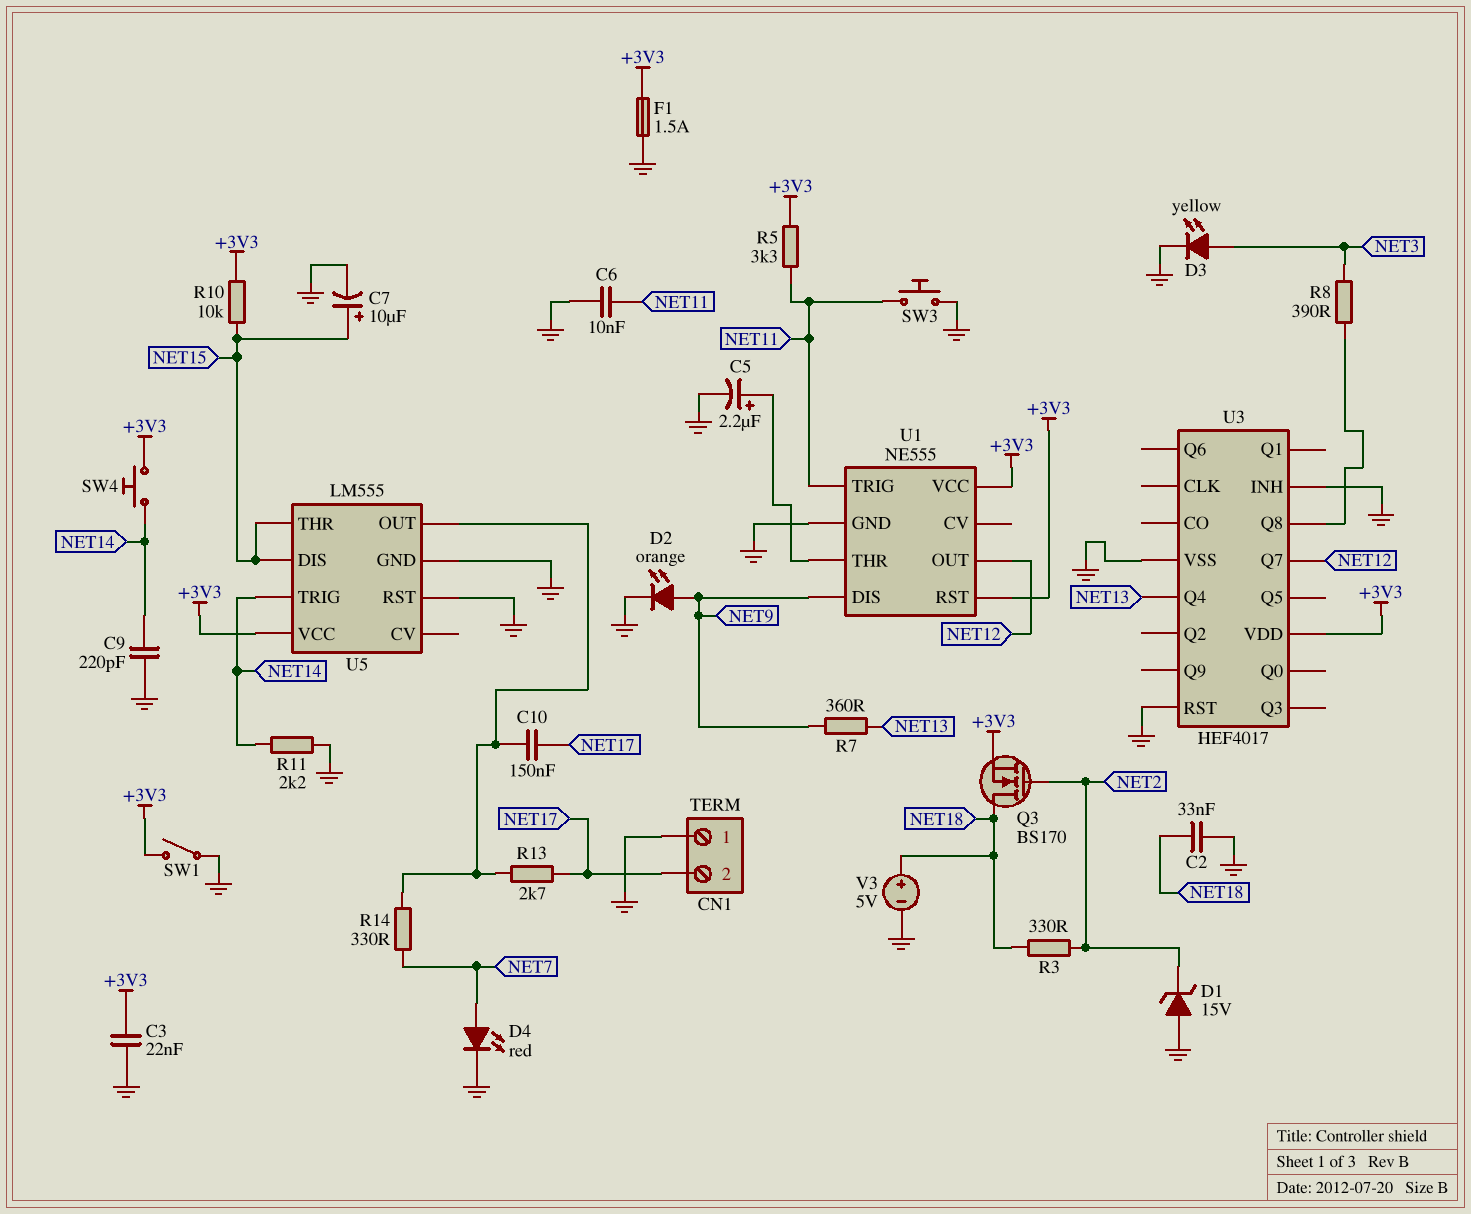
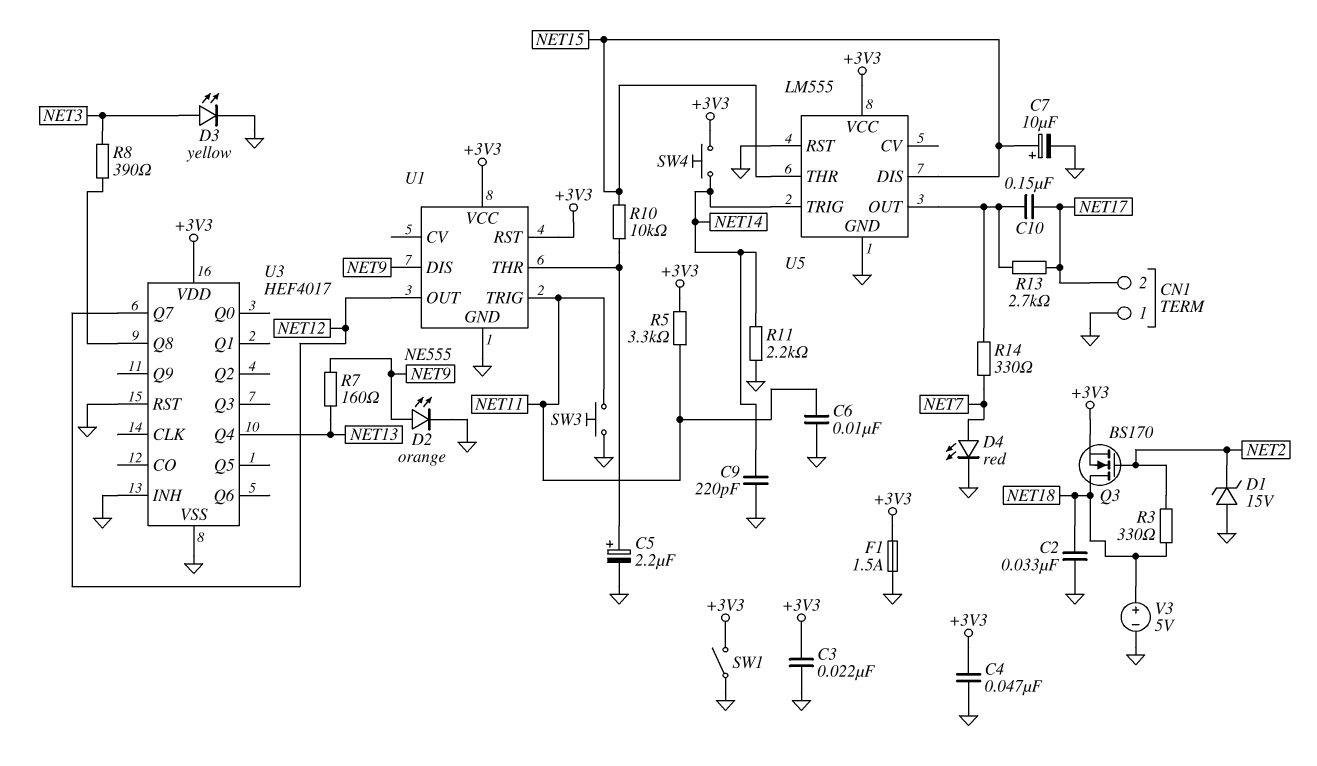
C4: none -> 47nF (+3V3, GND)
R7: 360 (NET9, NET13) -> 160 (NET9, NET13)
R10: 10k (+3V3, NET15) -> 10k (NET15, U1/THR)

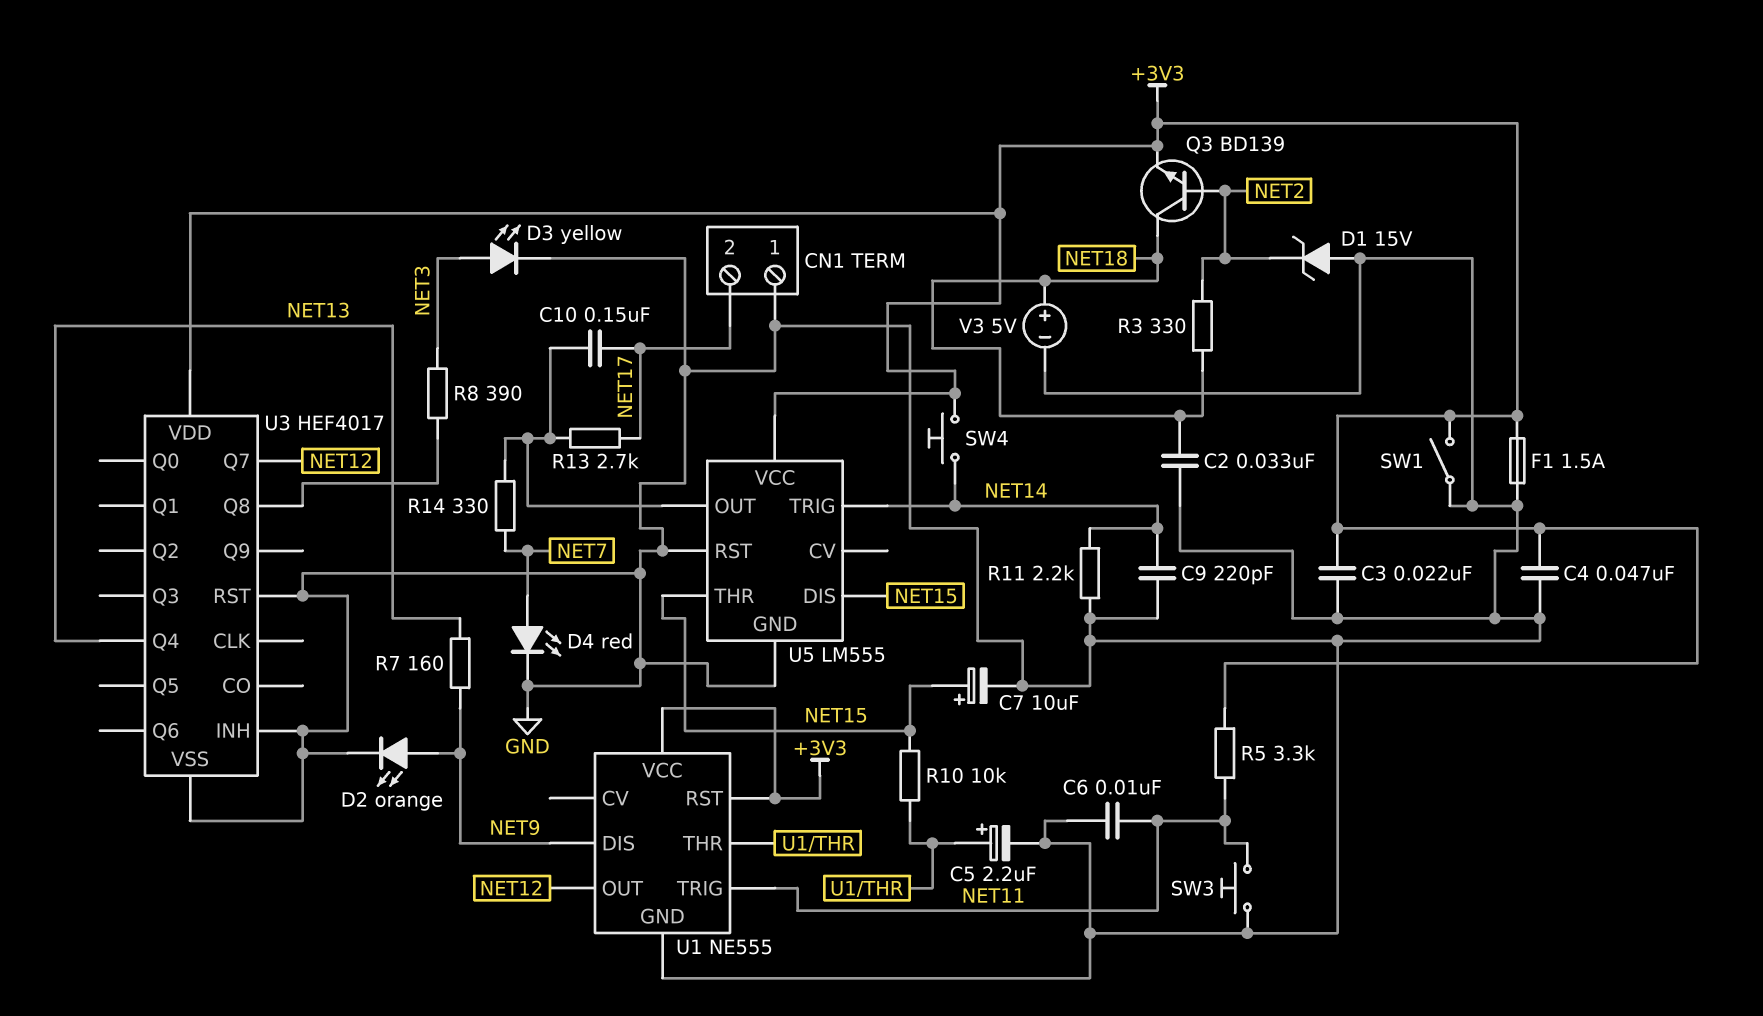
Q3: NMOS BS170 (G NET2, D NET18, S +3V3) -> NPN BD139 (B NET2, C NET18, E +3V3)

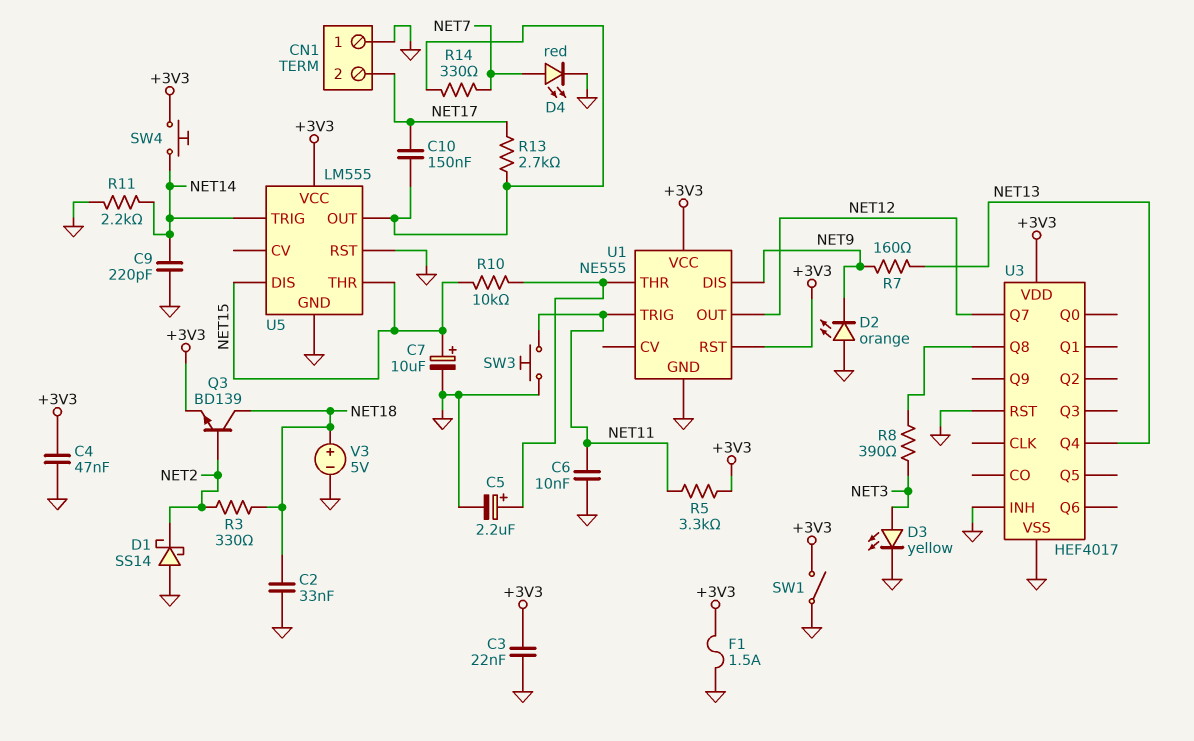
D1: zener 15V (A GND, K NET2) -> schottky SS14 (A GND, K NET2)
D2: LED orange (A NET9, K GND) -> LED orange (A GND, K NET9)

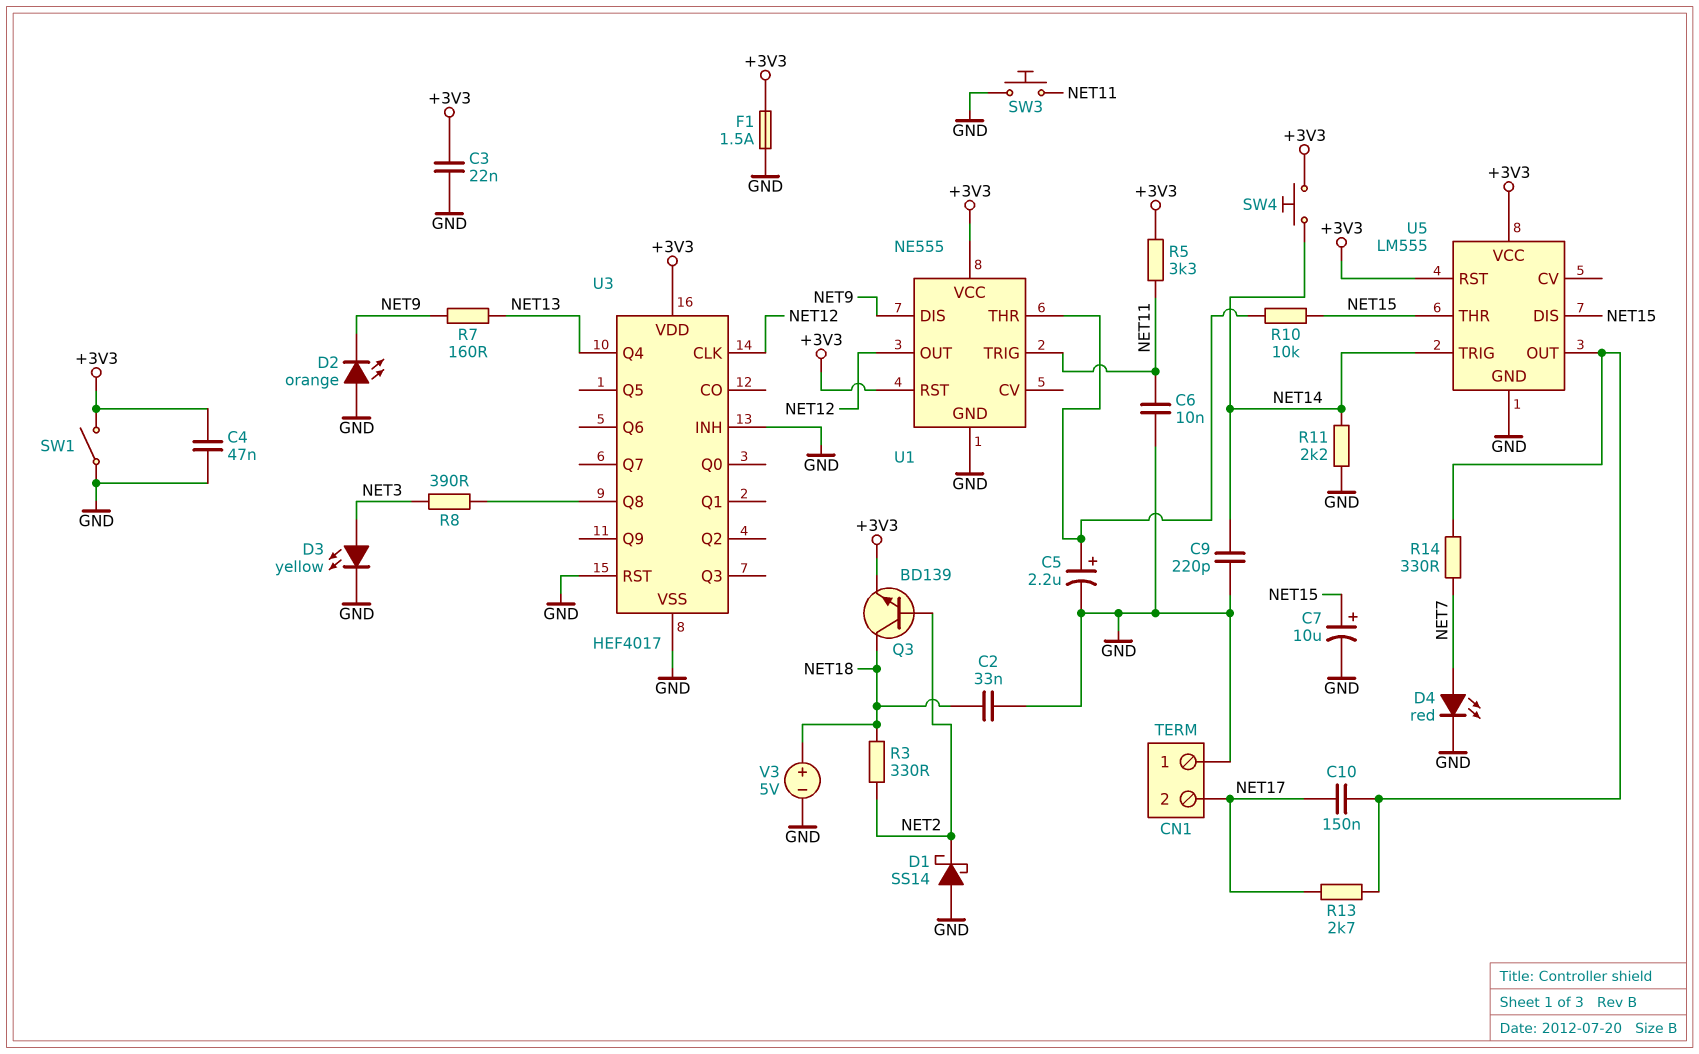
U3 pin CLK: none -> NET12
U3 pin Q7: NET12 -> none
U5 pin RST: GND -> +3V3

